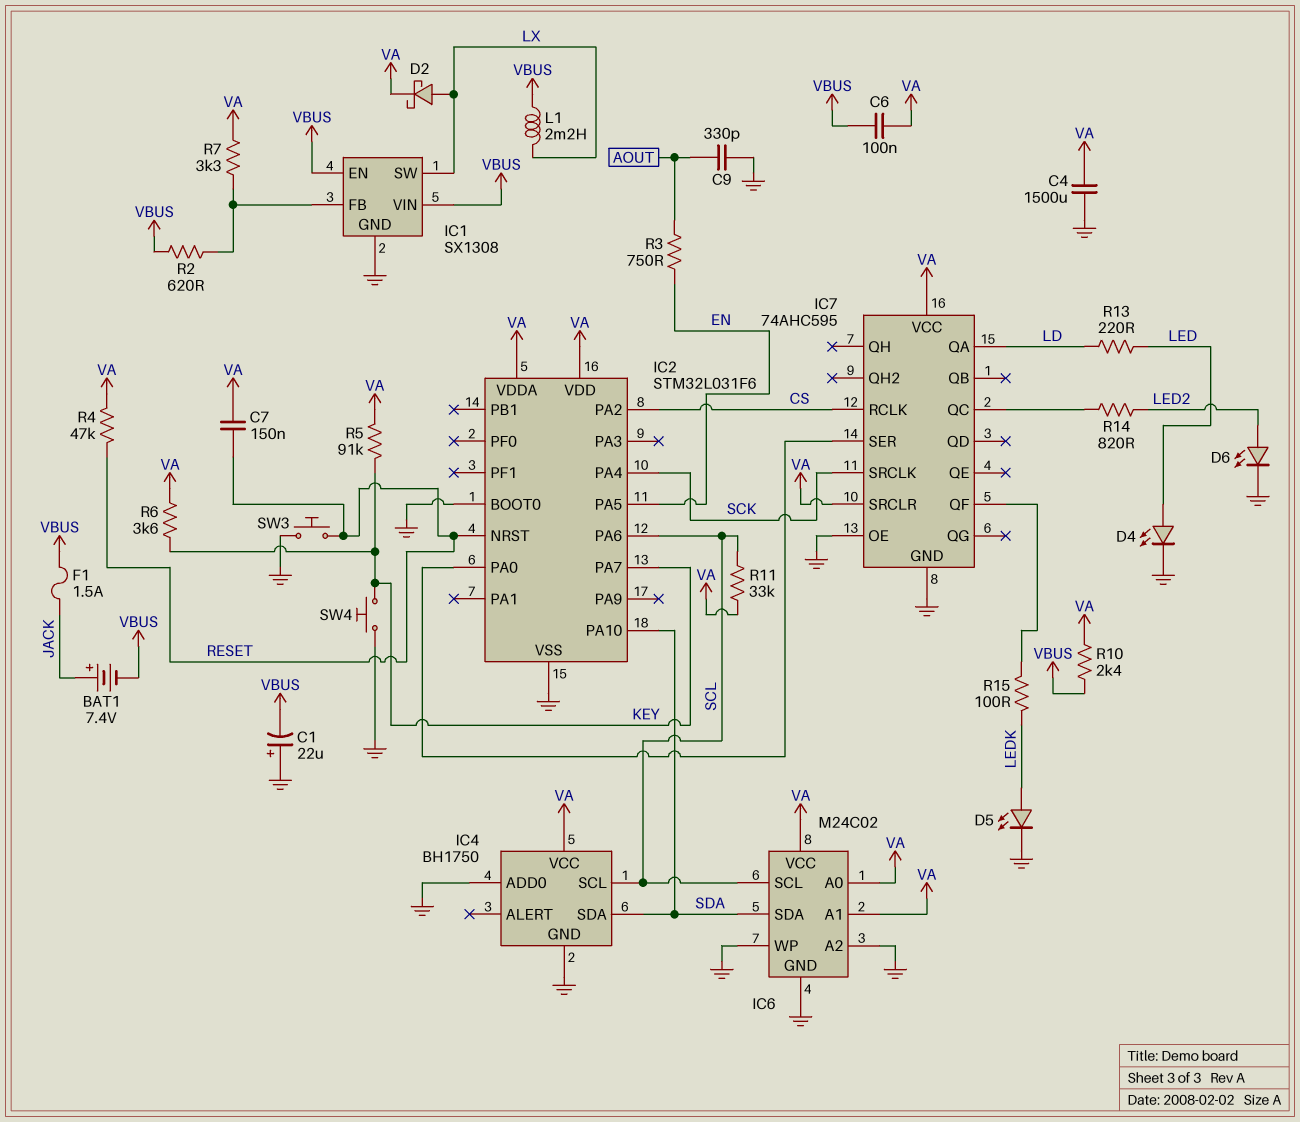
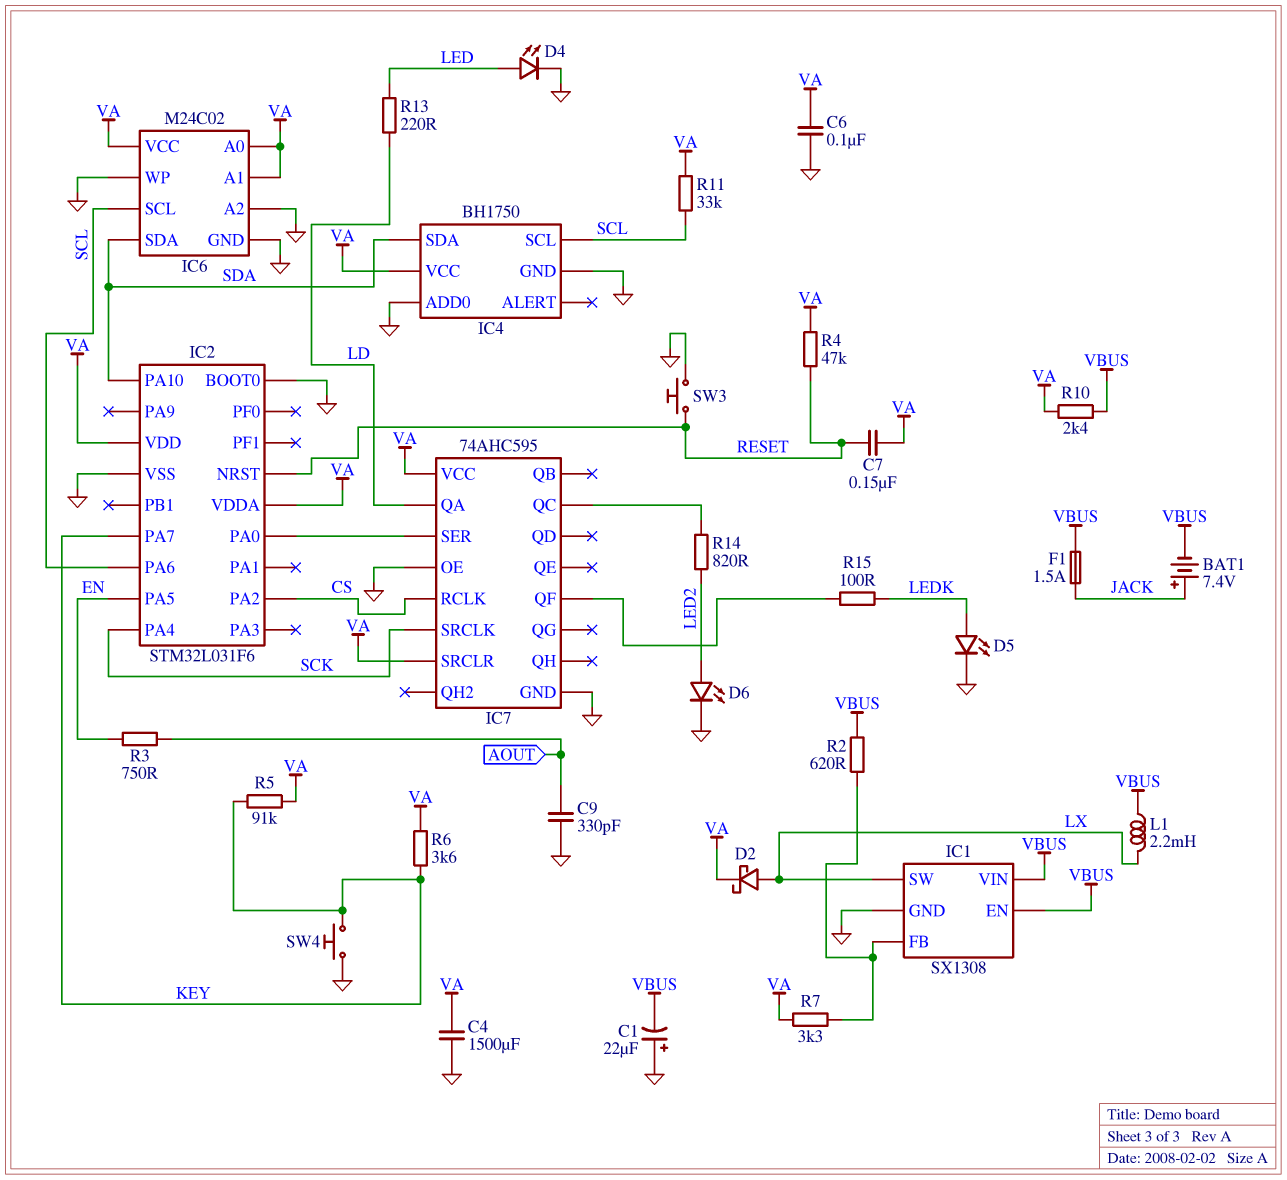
C6: 100nF (VA, VBUS) -> 100nF (GND, VA)

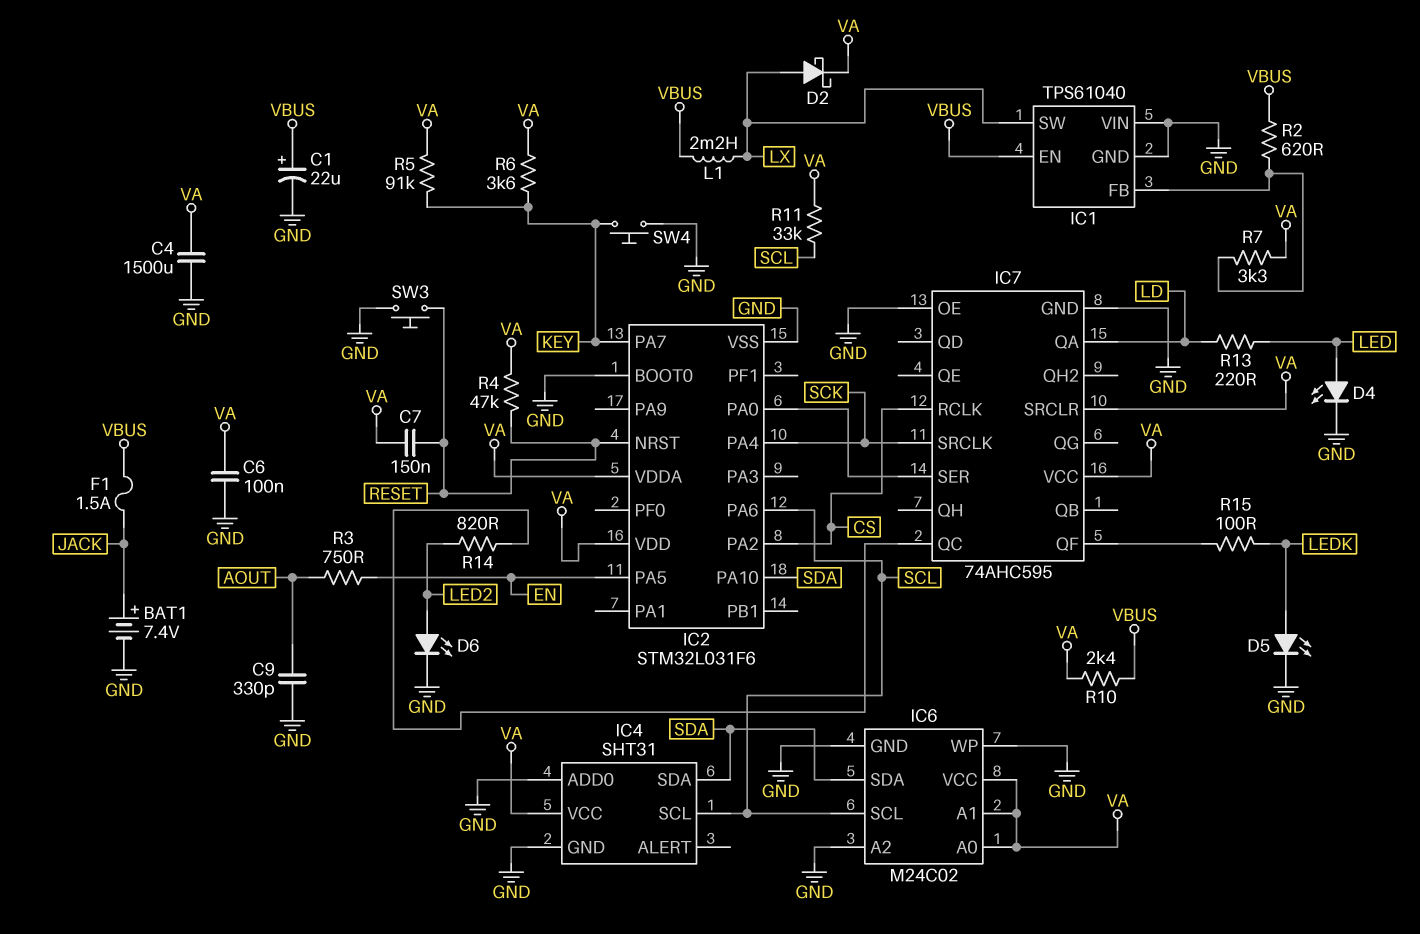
BAT1: 7.4V (plus JACK, minus VBUS) -> 7.4V (plus JACK, minus GND)
C1: 22uF (plus GND, minus VBUS) -> 22uF (plus VBUS, minus GND)
IC1: SX1308 -> TPS61040
IC1 pin VIN: VBUS -> GND
IC4: BH1750 -> SHT31

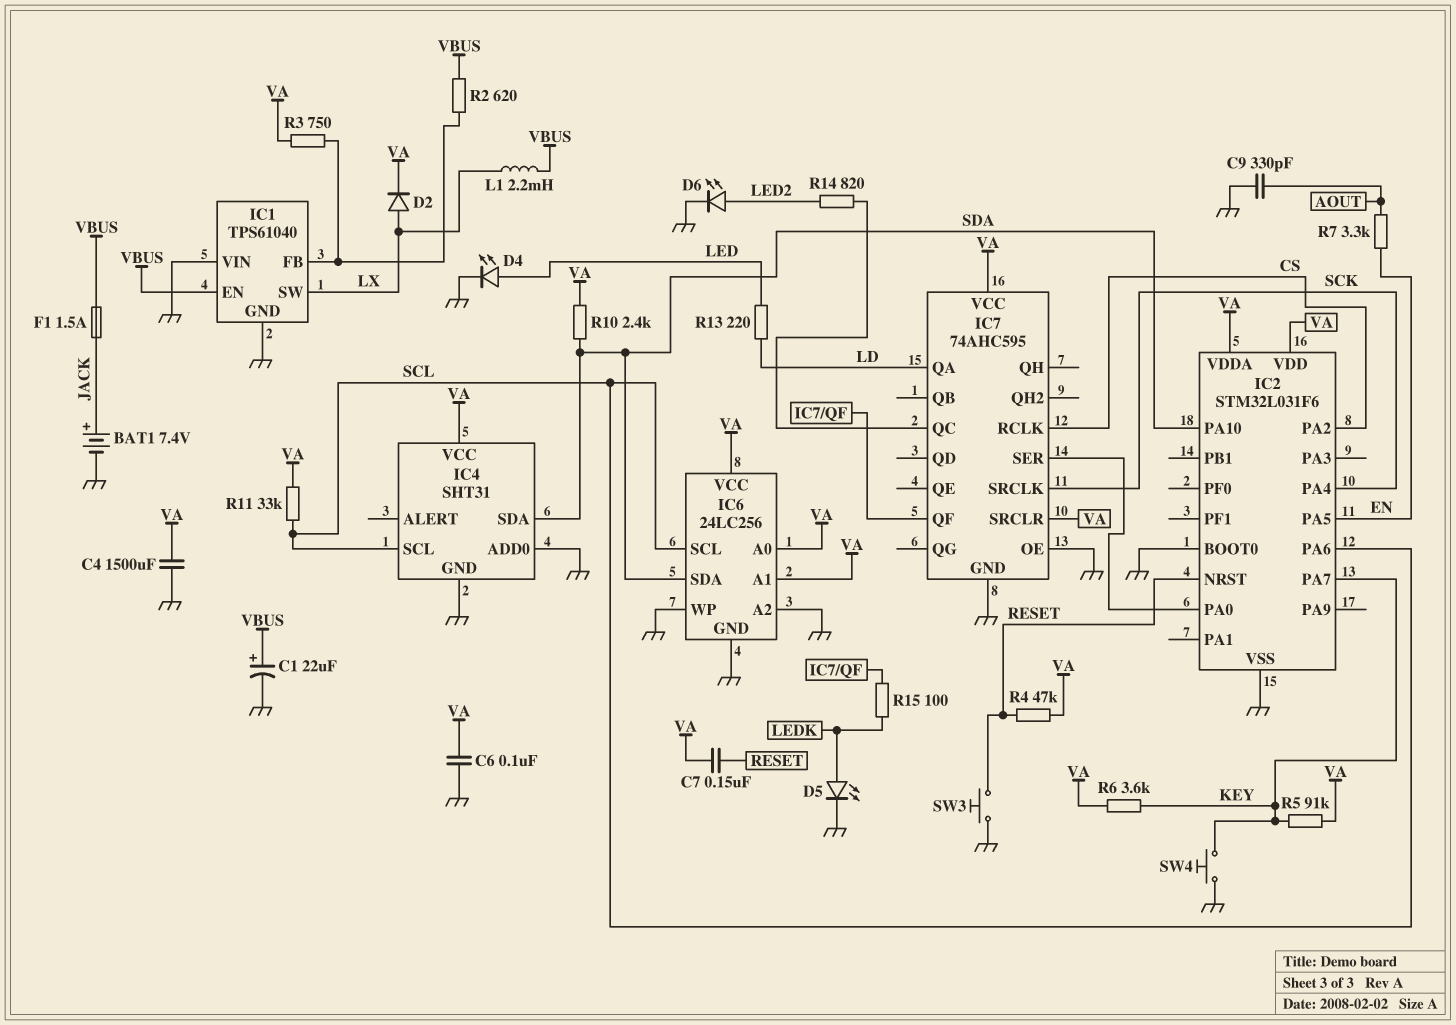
D2: schottky (A LX, K VA) -> diode (A LX, K VA)
IC6: M24C02 -> 24LC256
R3: 750 (AOUT, EN) -> 750 (IC1/FB, VA)
R7: 3.3k (IC1/FB, VA) -> 3.3k (AOUT, EN)
R10: 2.4k (VA, VBUS) -> 2.4k (SDA, VA)

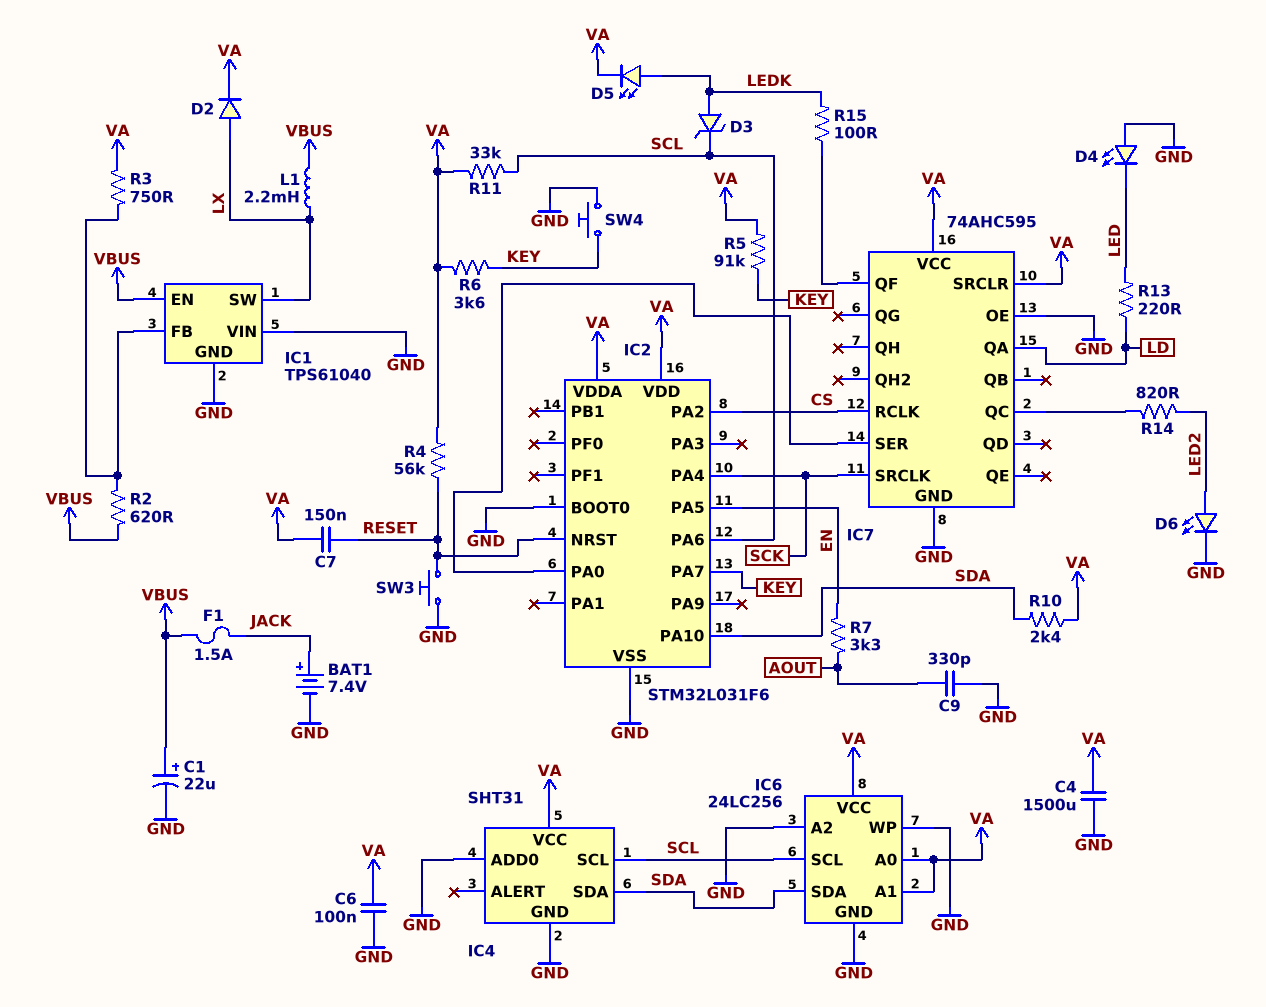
D3: none -> zener (A LEDK, K SCL)
D4: LED (A LED, K GND) -> LED (A GND, K LED)
D5: LED (A LEDK, K GND) -> LED (A LEDK, K VA)
R4: 47k (RESET, VA) -> 56k (RESET, VA)

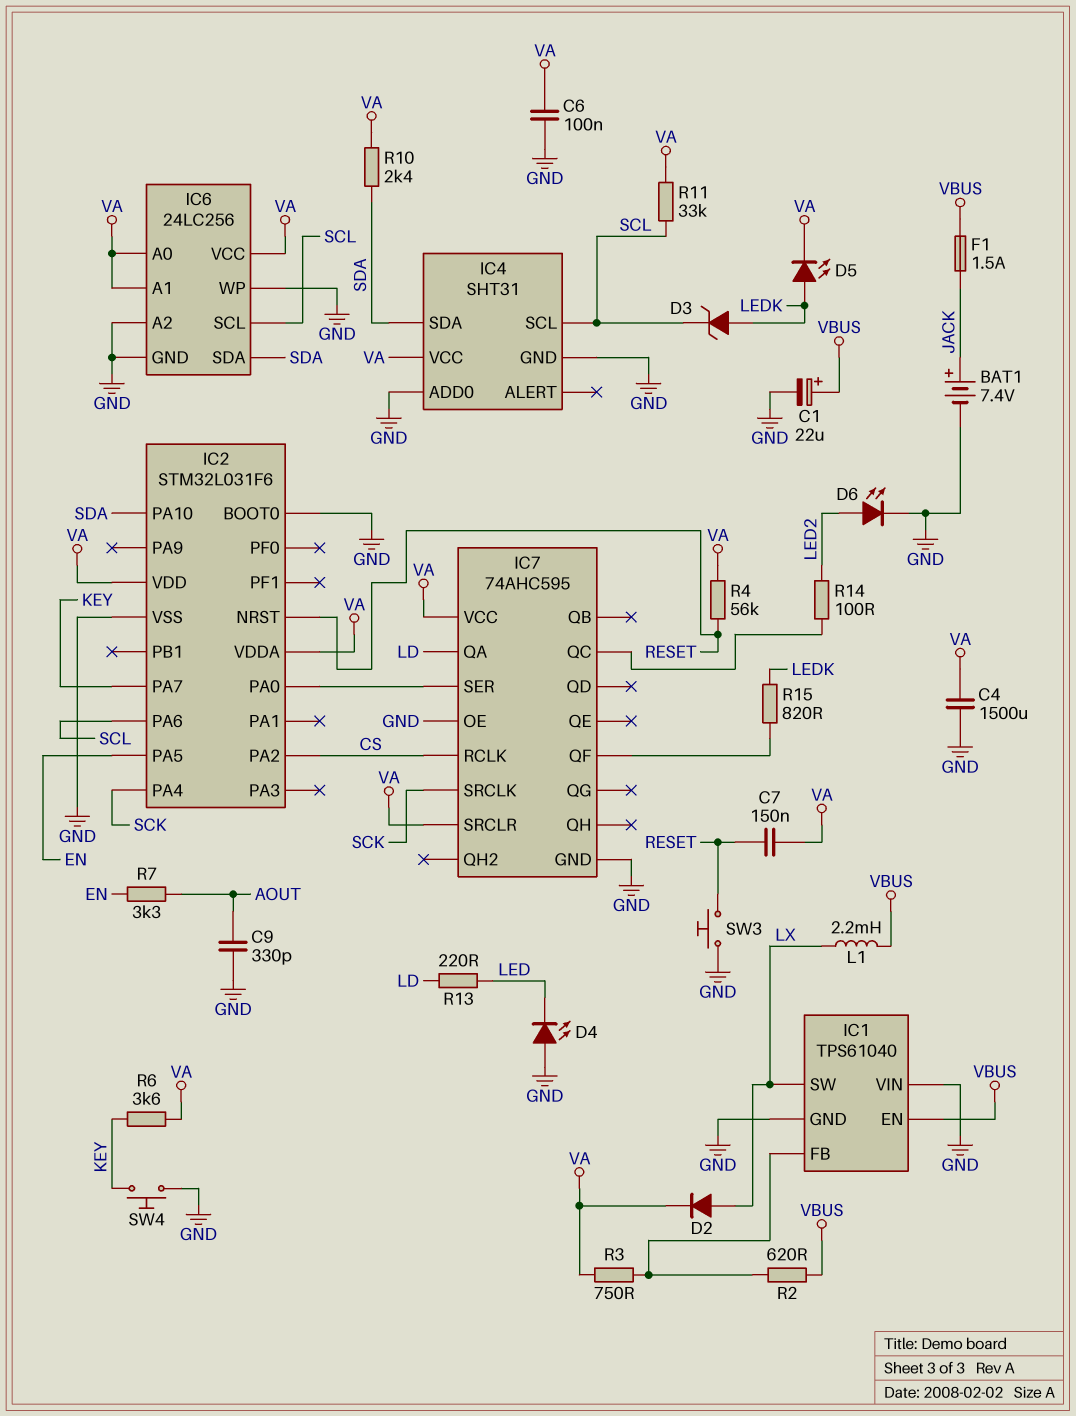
R5: 91k (KEY, VA) -> none
R14: 820 (IC7/QC, LED2) -> 100 (IC7/QC, LED2)
R15: 100 (IC7/QF, LEDK) -> 820 (IC7/QF, LEDK)

